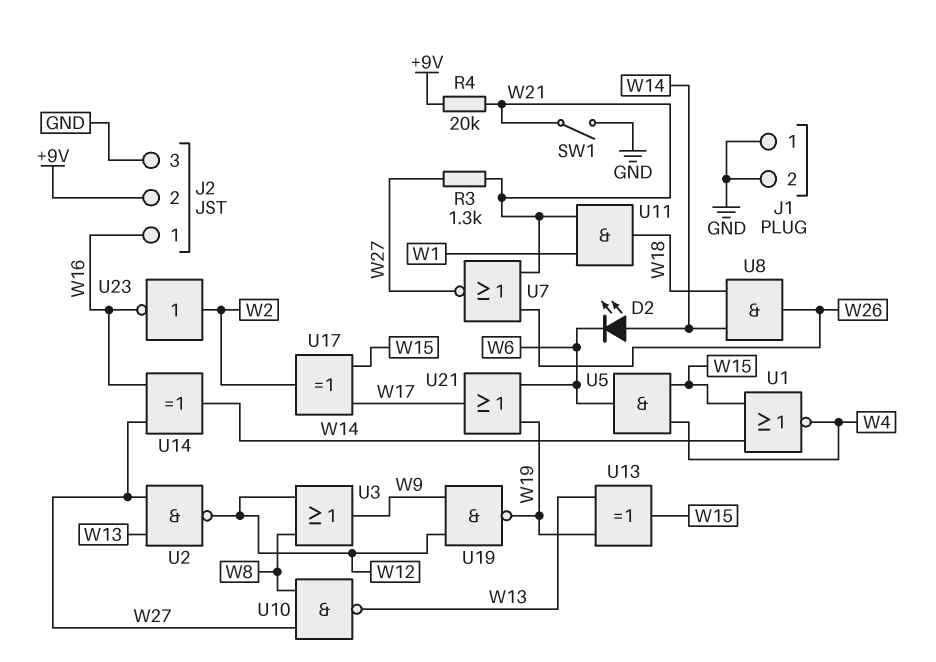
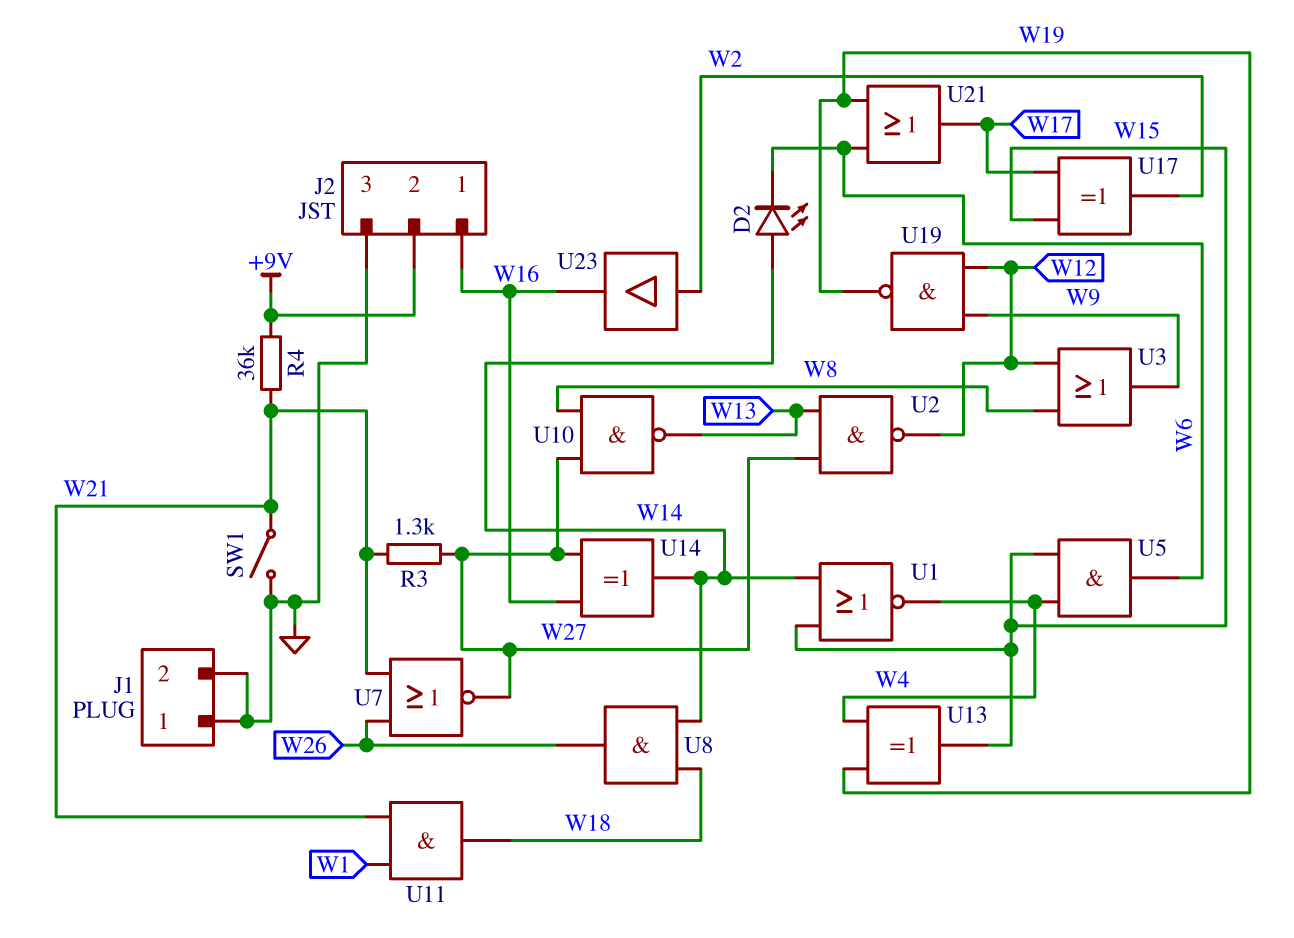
R4: 20k (+9V, W21) -> 36k (+9V, W21)
U13: XOR (in W13, in W19, out W15) -> XOR (in W4, in W19, out W15)
U23: NOT (in W2, out W16) -> buffer (in W2, out W16)

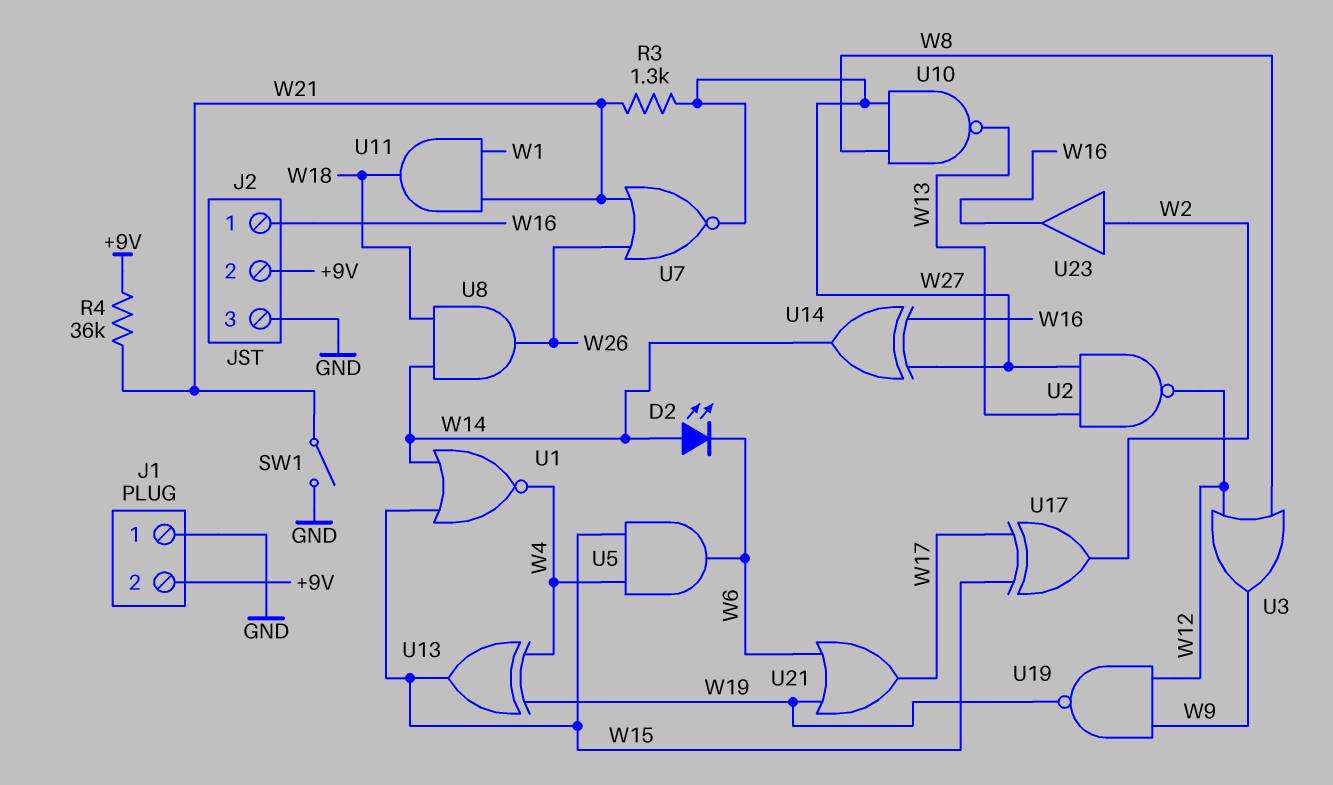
J1 pin 2: GND -> +9V

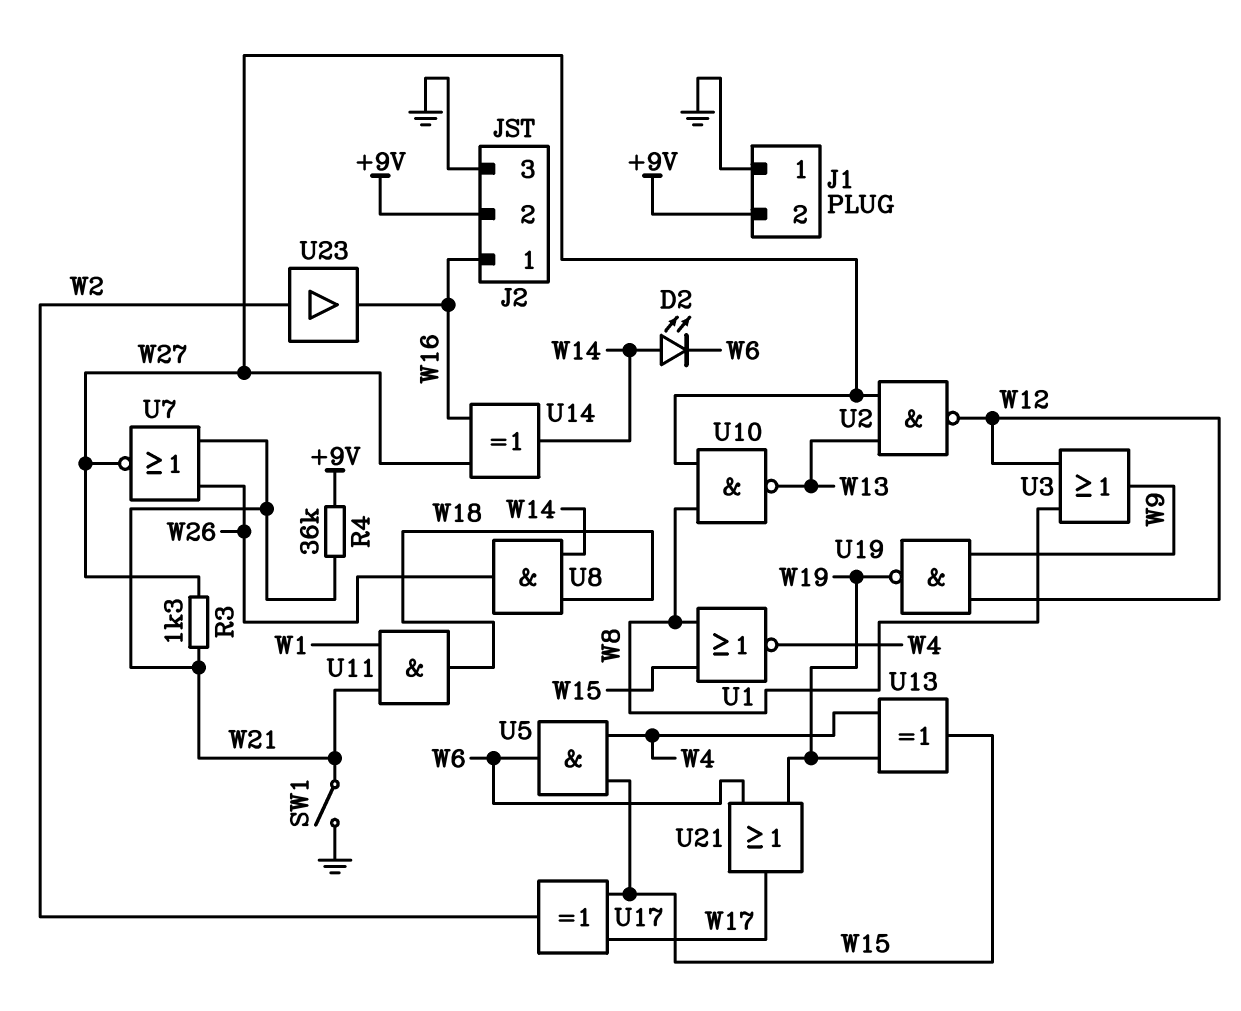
U1: NOR (in W14, in W15, out W4) -> NOR (in W8, in W15, out W4)

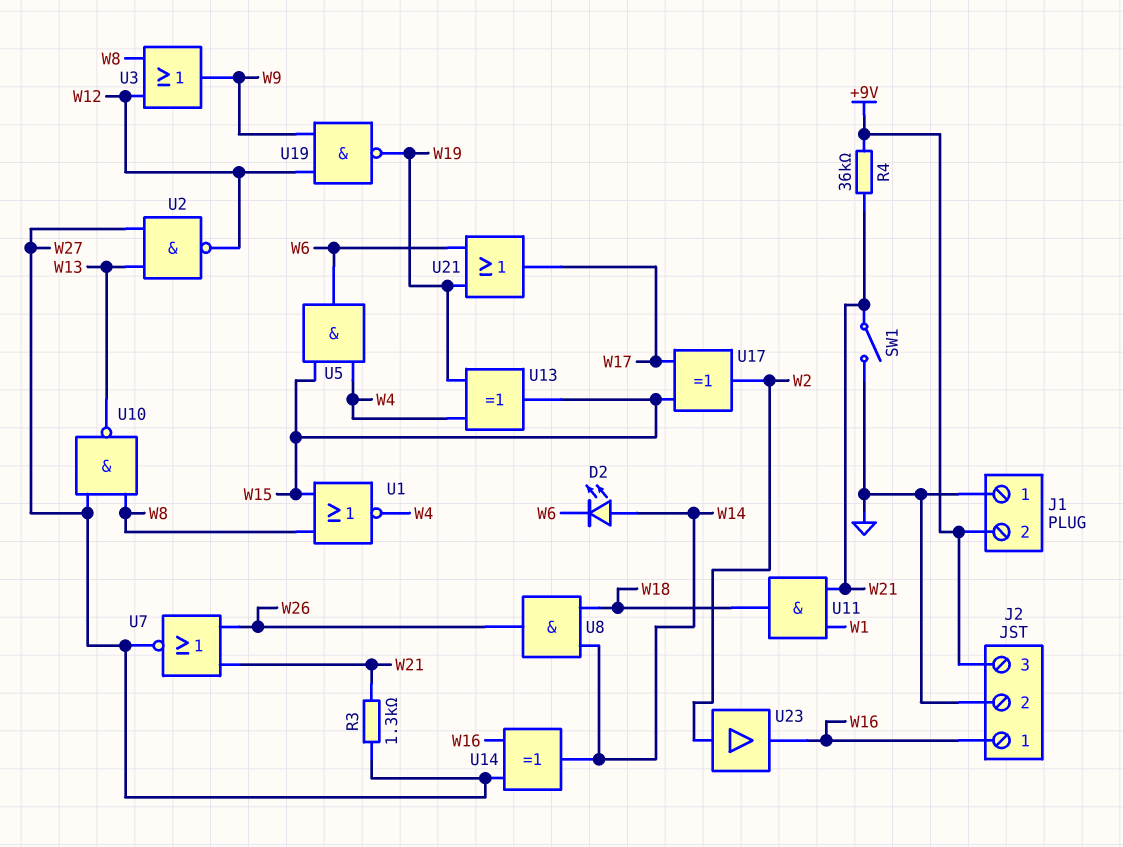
J2 pin 2: +9V -> GND
J2 pin 3: GND -> +9V

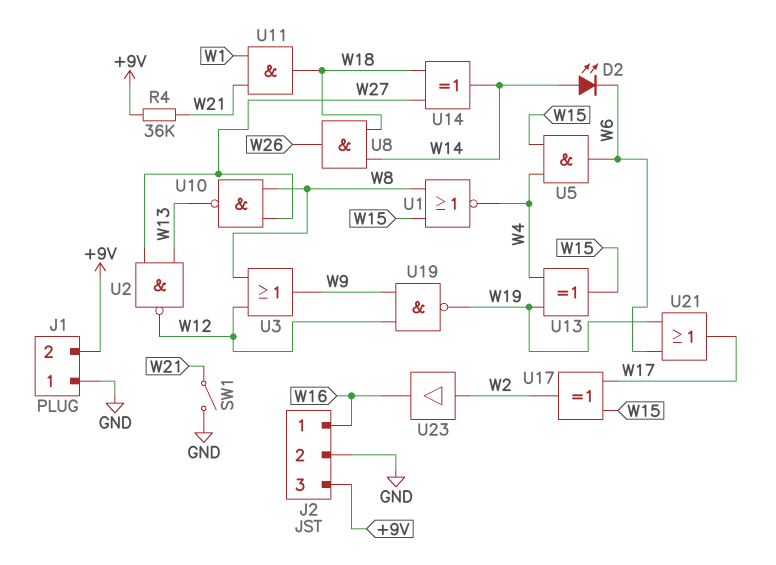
R3: 1.3k (W21, W27) -> none
U7: NOR (in W21, in W26, out W27) -> none
U14: XOR (in W16, in W27, out W14) -> XOR (in W18, in W27, out W14)

